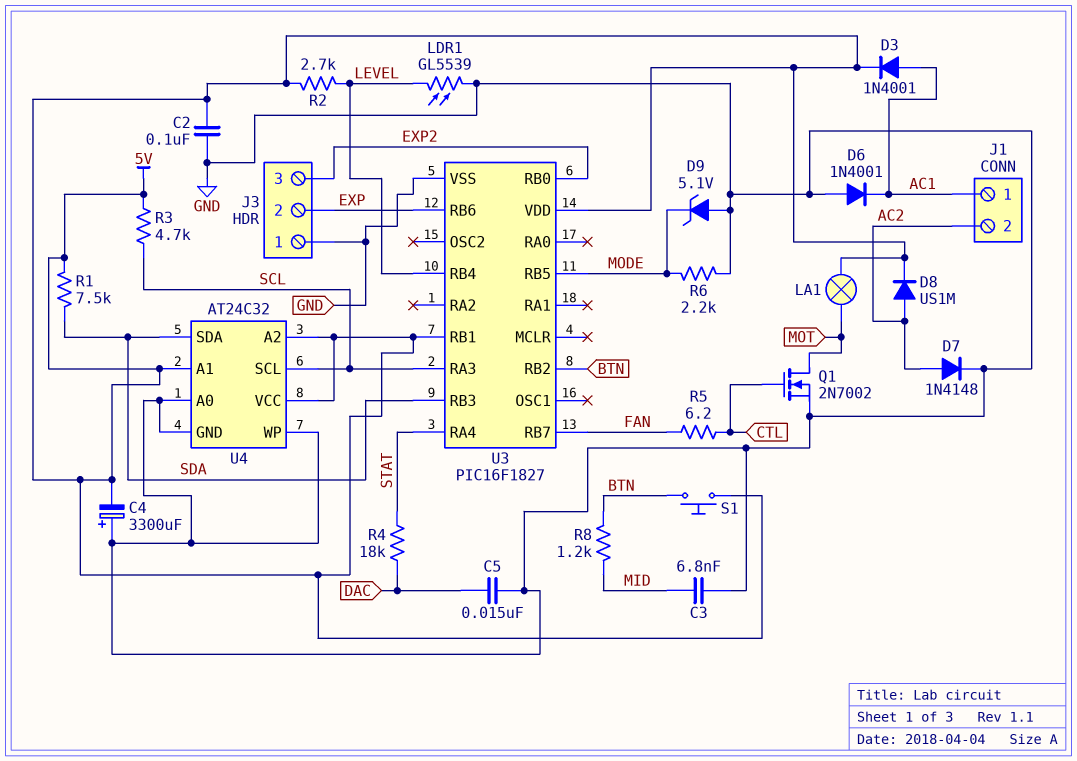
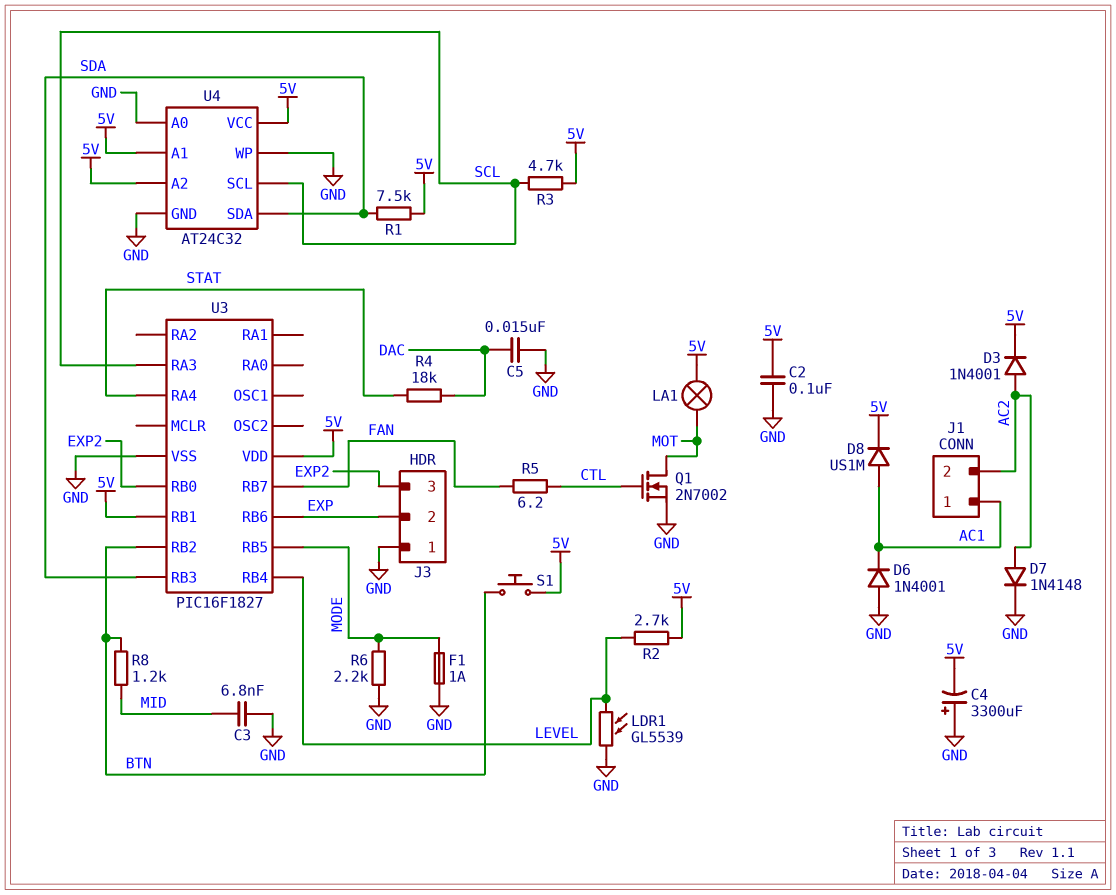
D3: diode 1N4001 (A AC1, K 5V) -> diode 1N4001 (A AC2, K 5V)
D8: diode US1M (A AC2, K 5V) -> diode US1M (A AC1, K 5V)
D9: zener 5.1V (A GND, K MODE) -> none
F1: none -> 1A (GND, MODE)

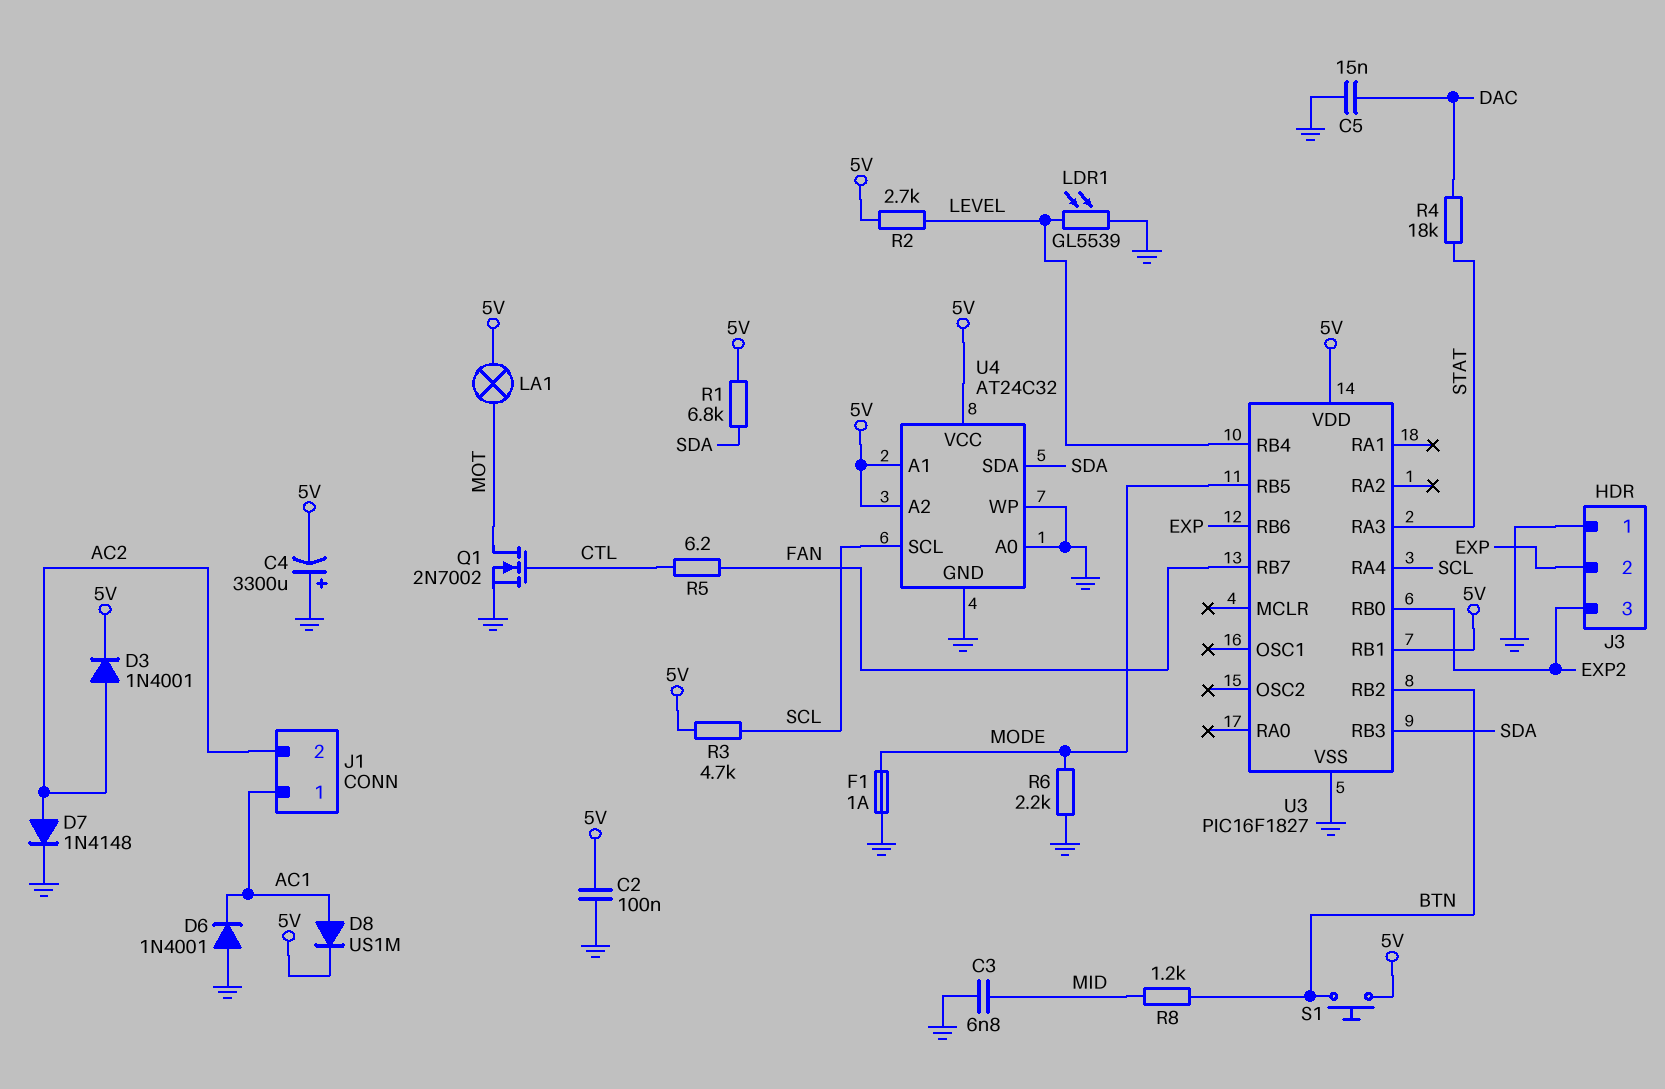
R1: 7.5k (5V, SDA) -> 6.8k (5V, SDA)
U3 pin RA3: SCL -> STAT
U3 pin RA4: STAT -> SCL

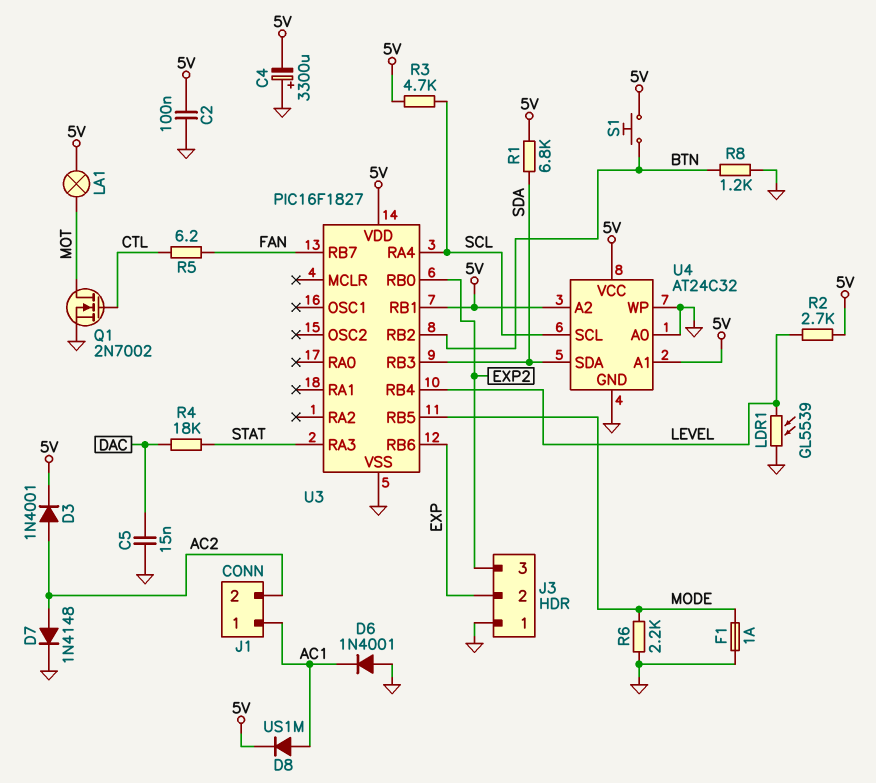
C3: 6.8nF (GND, MID) -> none
R8: 1.2k (BTN, MID) -> 1.2k (BTN, GND)

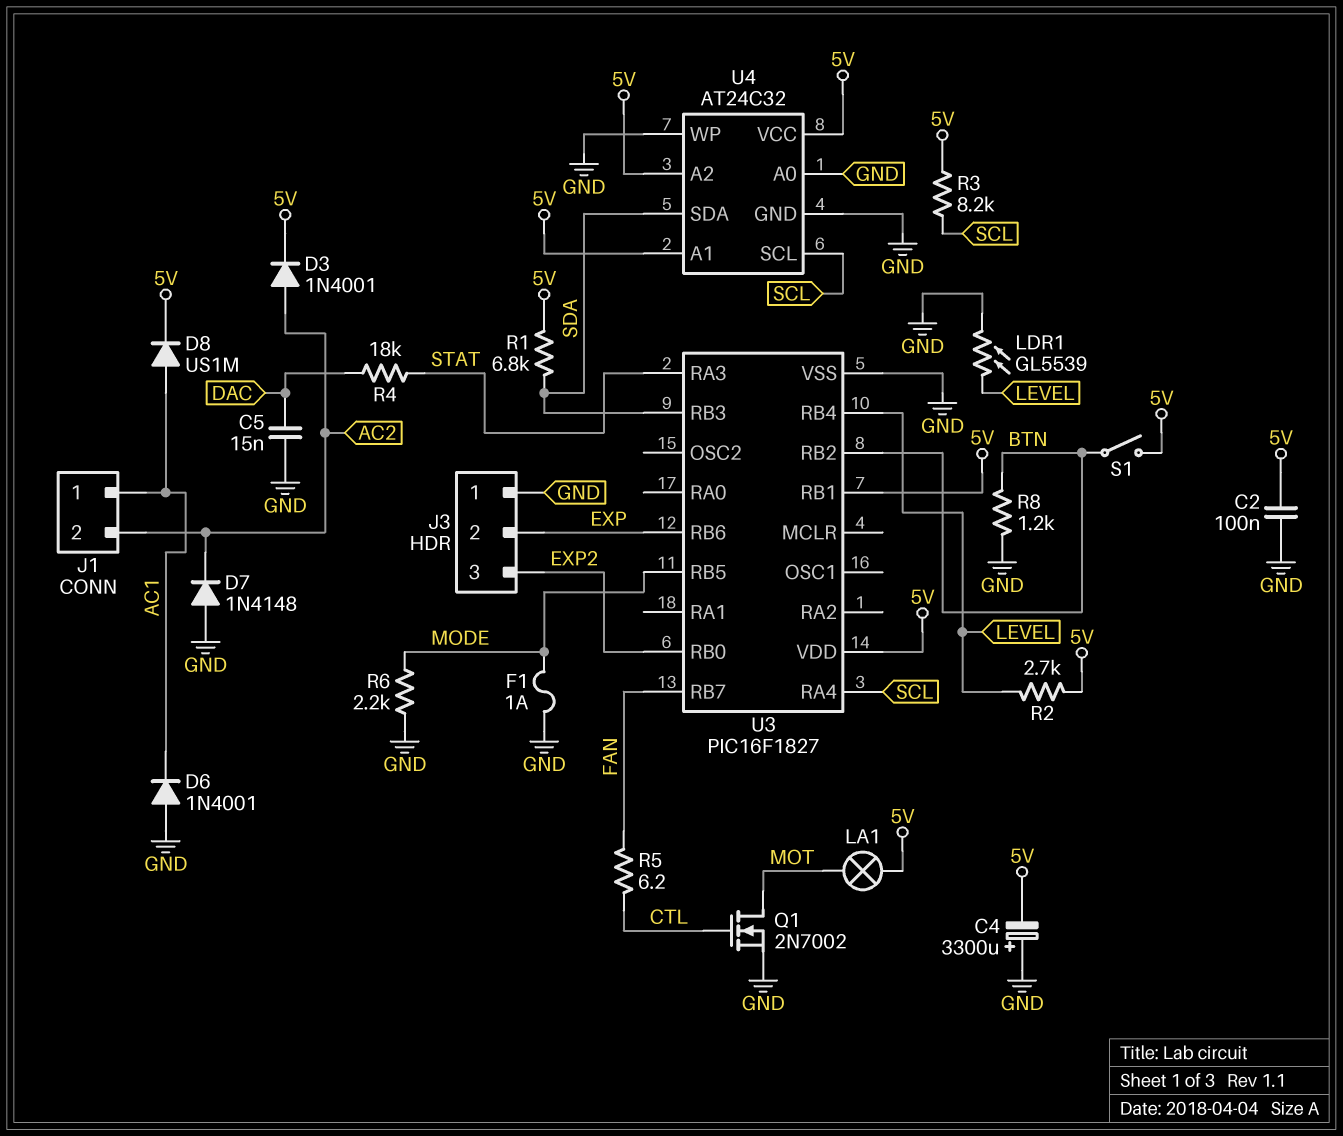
D7: diode 1N4148 (A AC2, K GND) -> diode 1N4148 (A GND, K AC2)
R3: 4.7k (5V, SCL) -> 8.2k (5V, SCL)
S1: button (5V, BTN) -> switch (5V, BTN)

